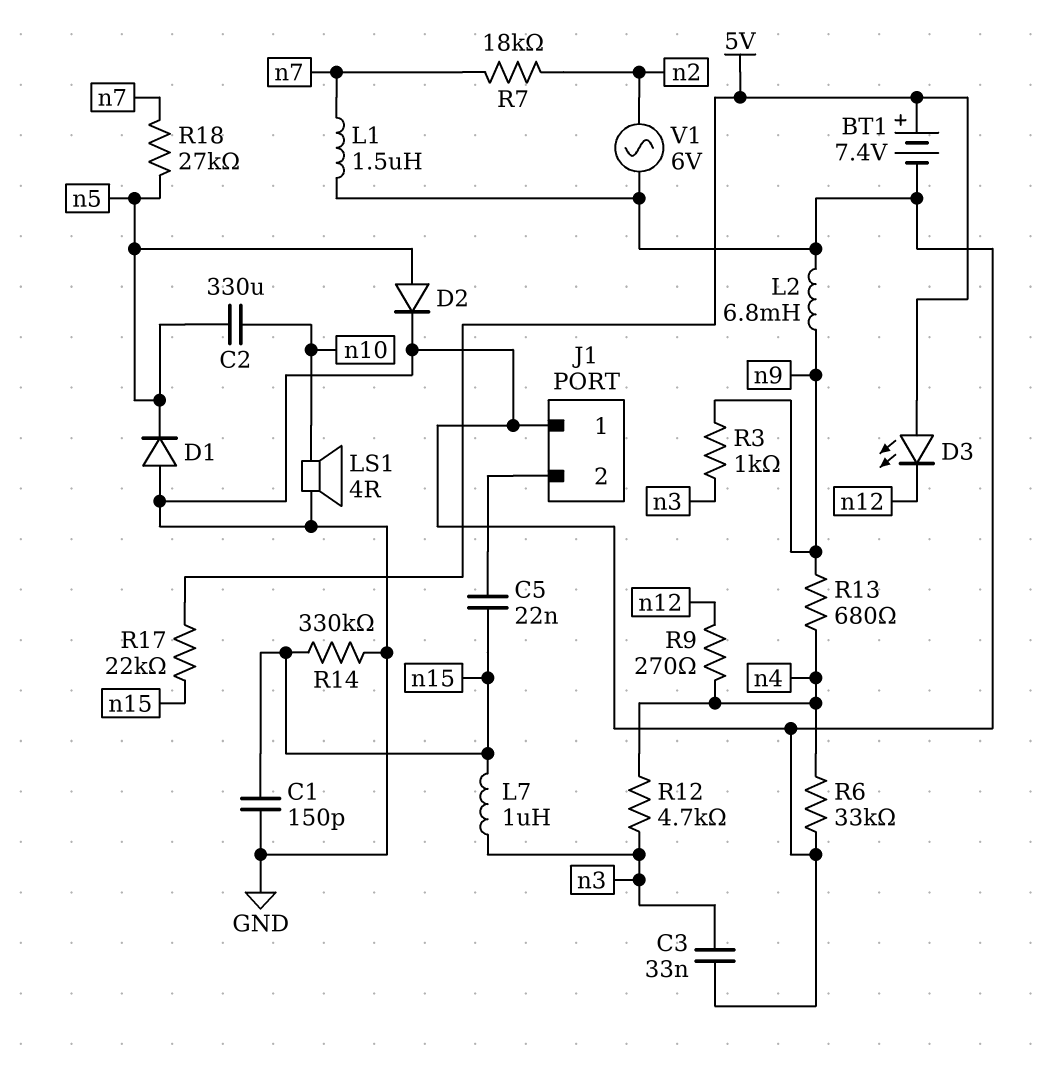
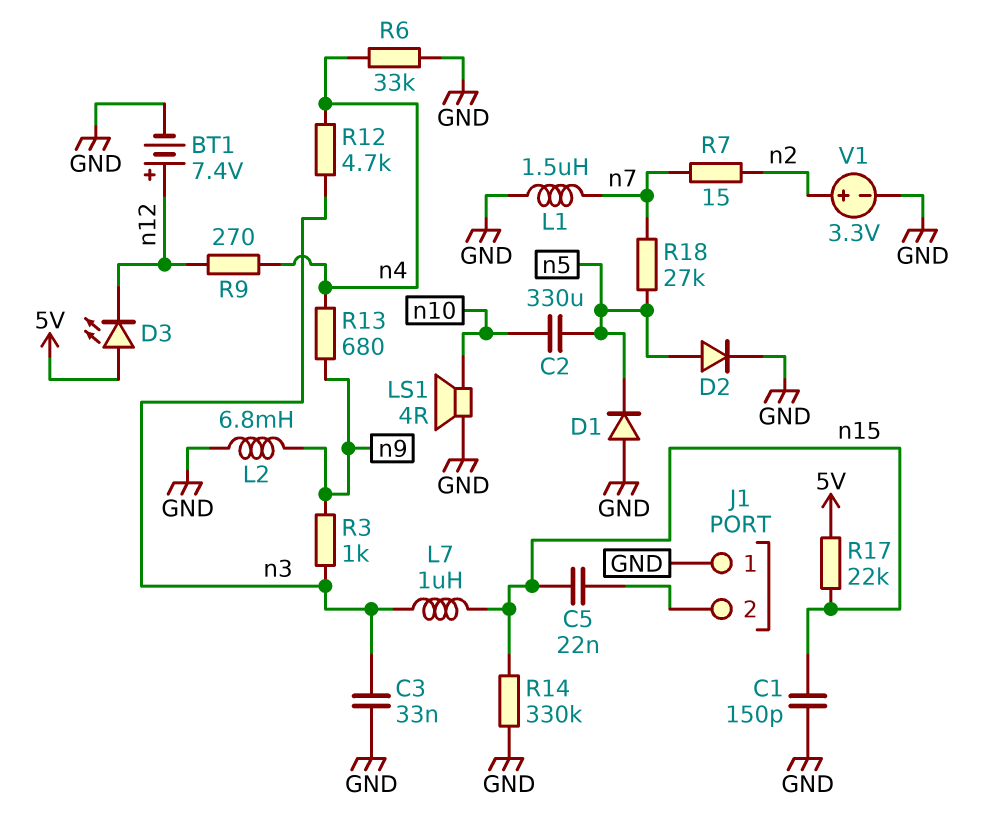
BT1: 7.4V (plus 5V, minus GND) -> 7.4V (plus n12, minus GND)
R7: 18k (n2, n7) -> 15 (n2, n7)
V1: AC 6V (GND, n2) -> 3.3V (plus n2, minus GND)

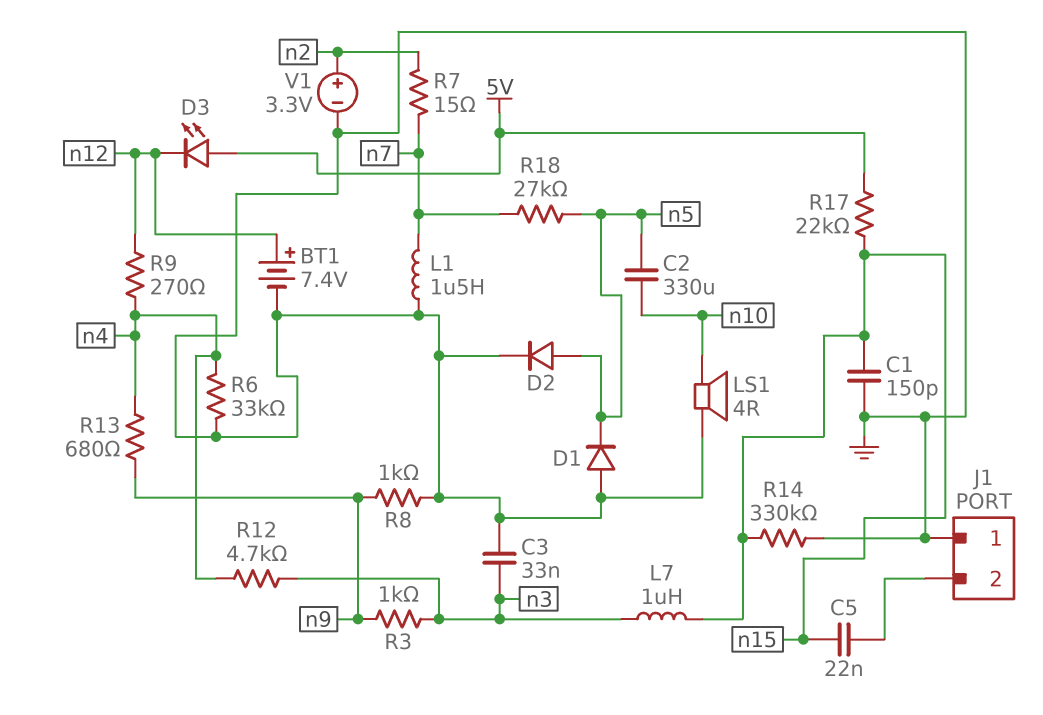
L2: 6.8mH (GND, n9) -> none
R8: none -> 1k (GND, n9)

